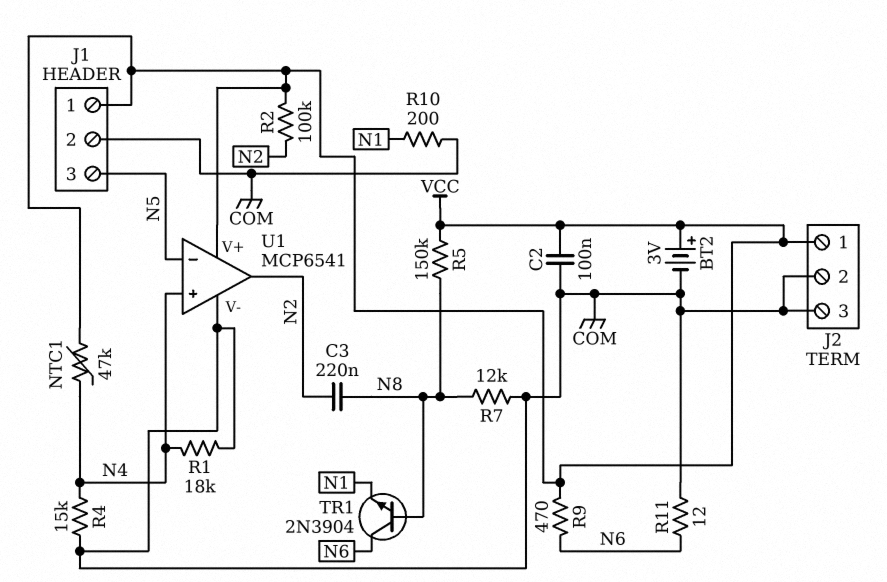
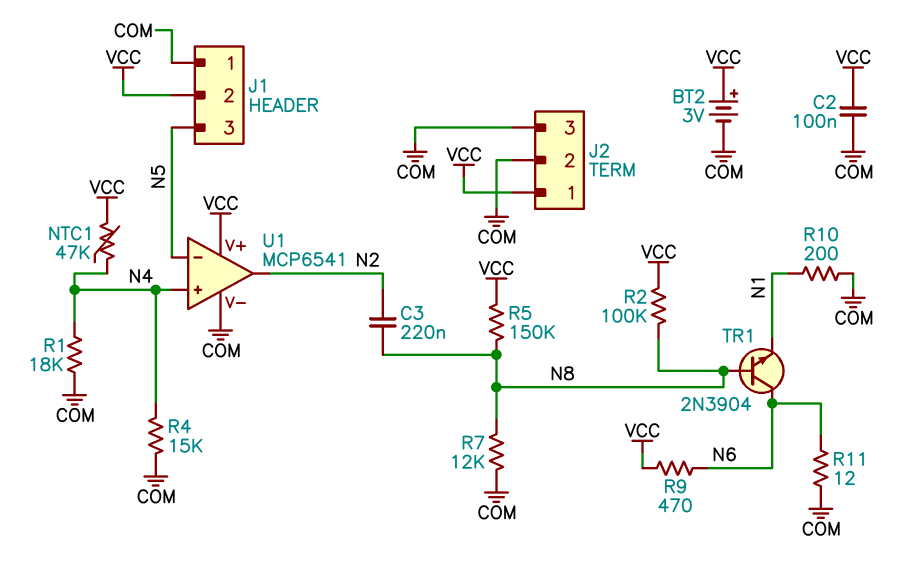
J1 pin 1: VCC -> COM
J1 pin 2: COM -> VCC
R2: 100k (N2, VCC) -> 100k (N8, VCC)

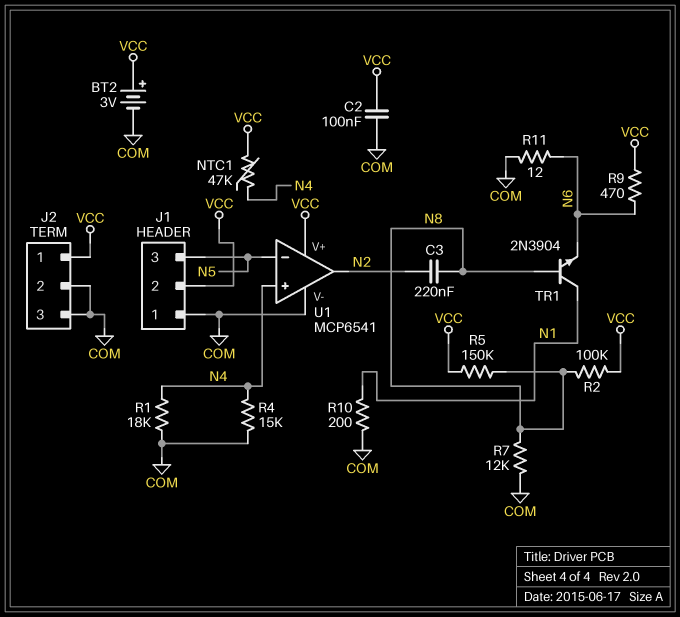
TR1: NPN 2N3904 (B N8, C N6, E N1) -> NPN 2N3904 (B N8, C N1, E N6)

